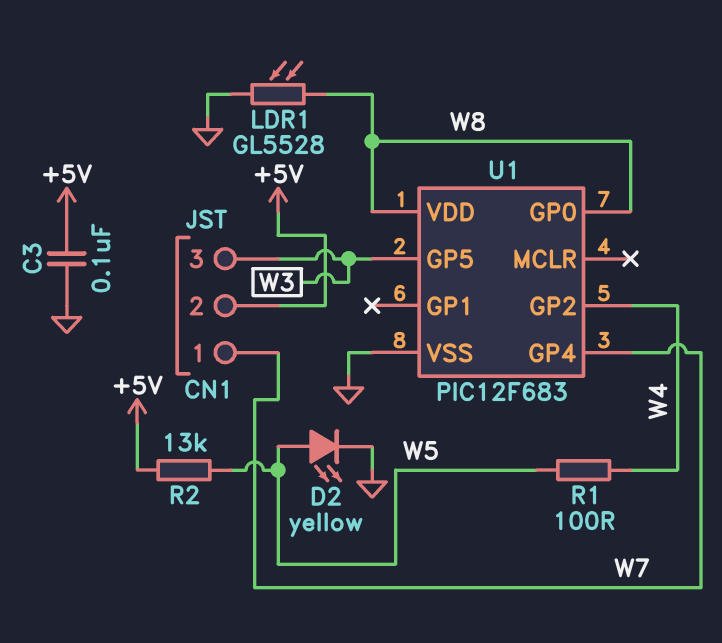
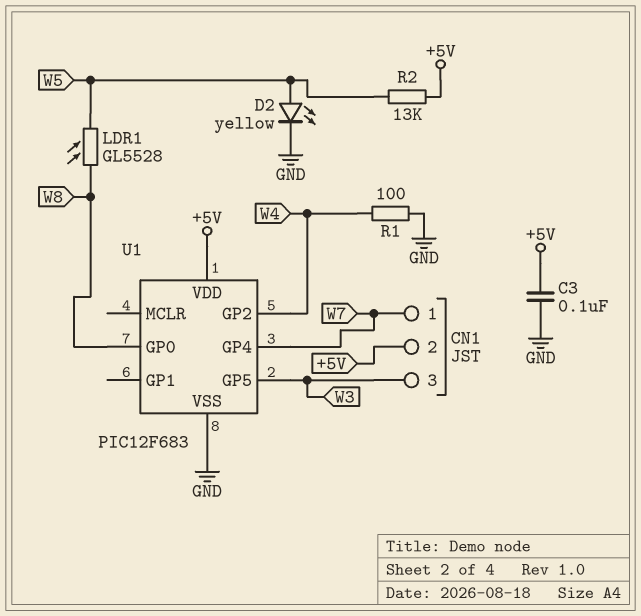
LDR1: GL5528 (GND, W8) -> GL5528 (W5, W8)
R1: 100 (W4, W5) -> 100 (GND, W4)
U1 pin VDD: W8 -> +5V

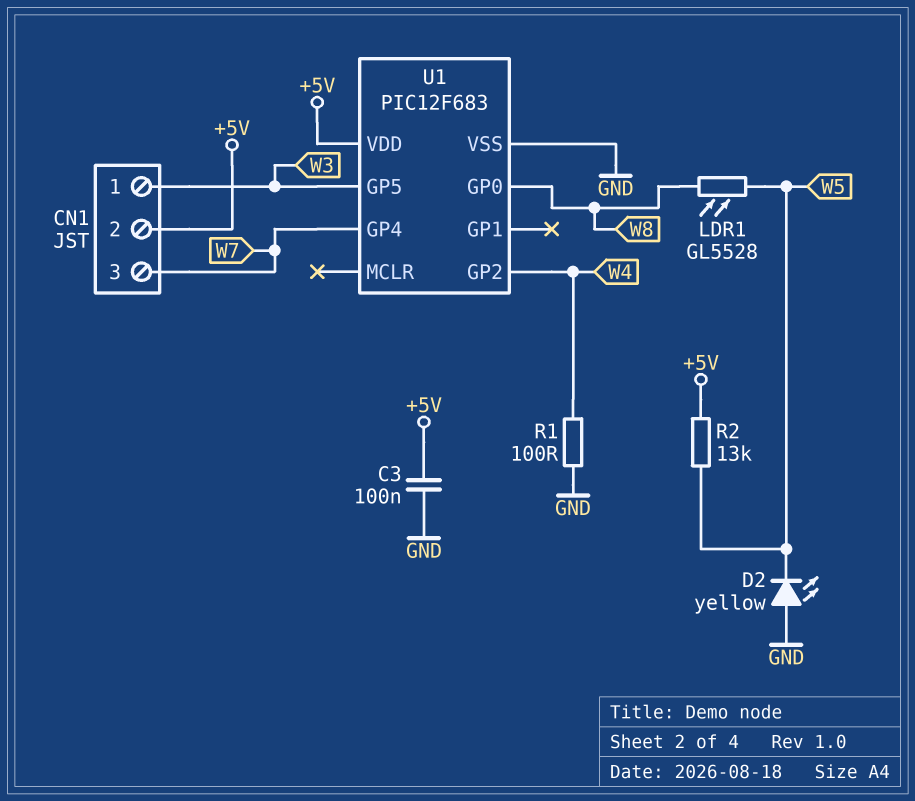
CN1 pin 1: W7 -> W3
CN1 pin 3: W3 -> W7
D2: LED yellow (A W5, K GND) -> LED yellow (A GND, K W5)

